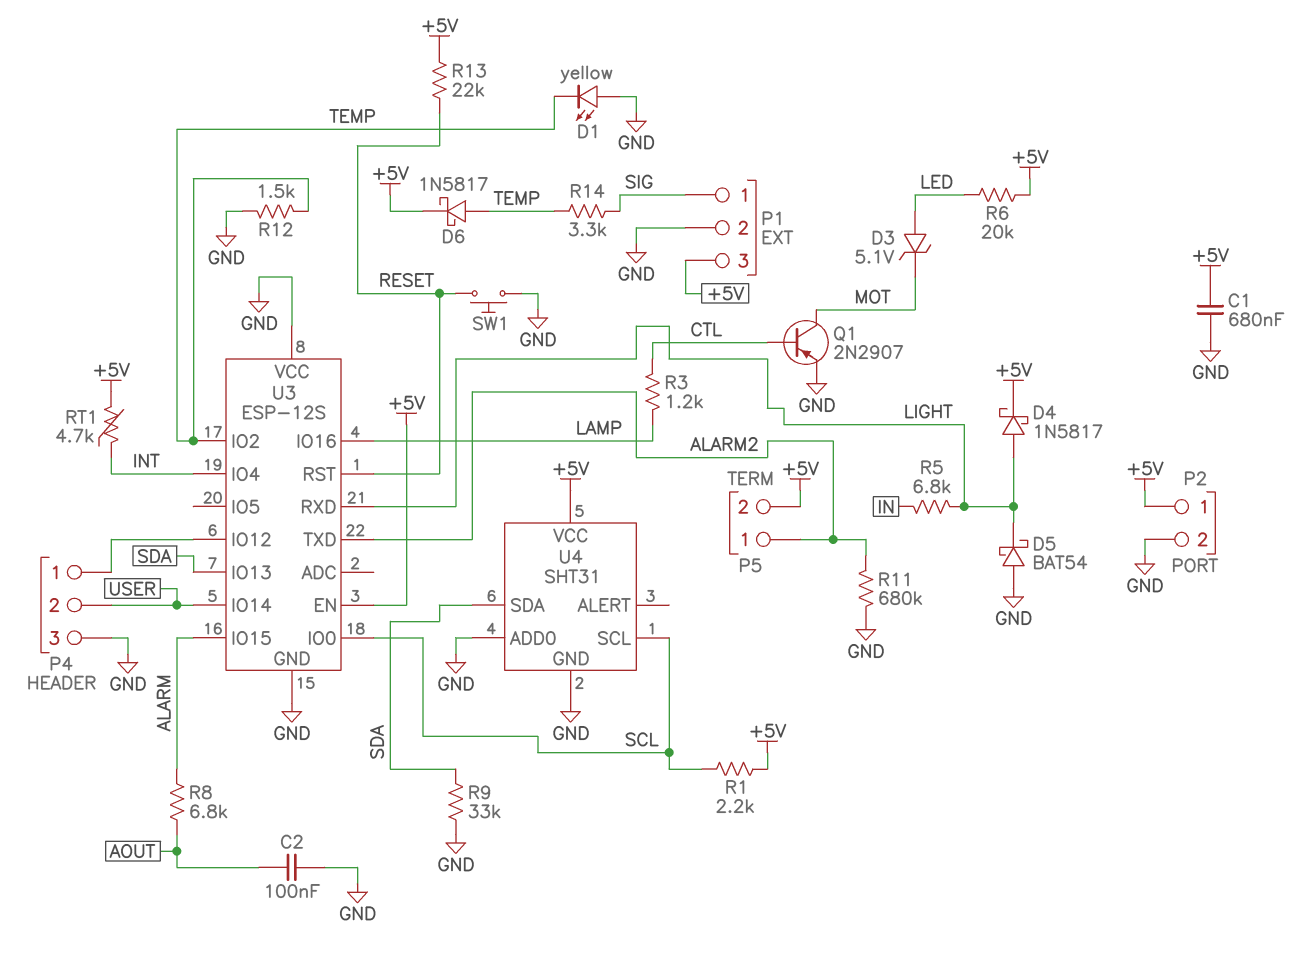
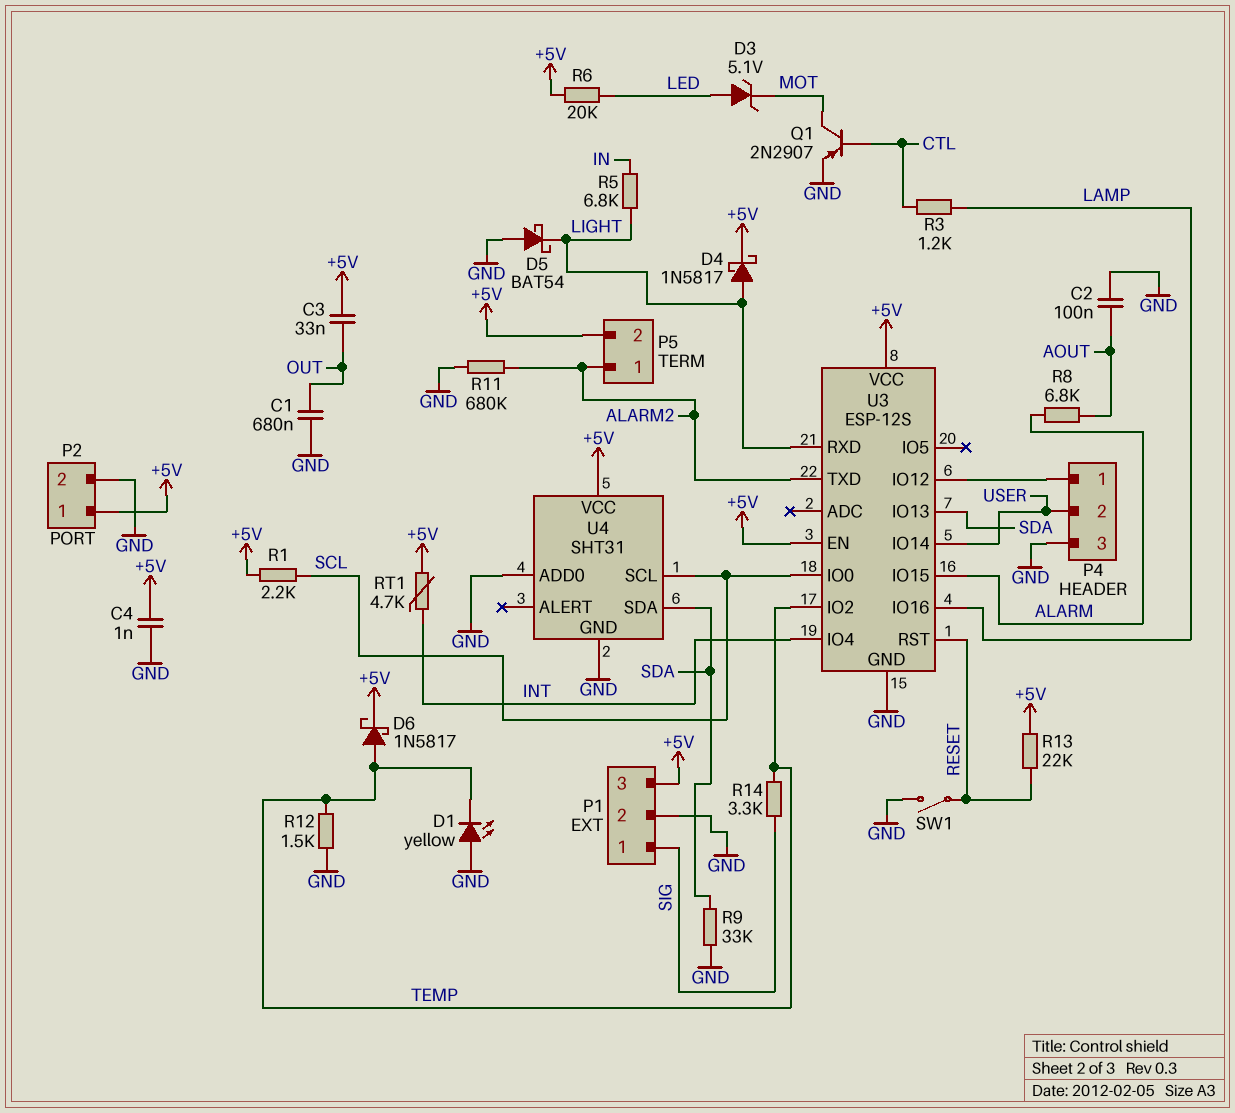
C1: 680nF (+5V, GND) -> 680nF (GND, OUT)
C3: none -> 33nF (+5V, OUT)
C4: none -> 1nF (+5V, GND)
SW1: button (GND, RESET) -> switch (GND, RESET)
U3 pin VCC: GND -> +5V

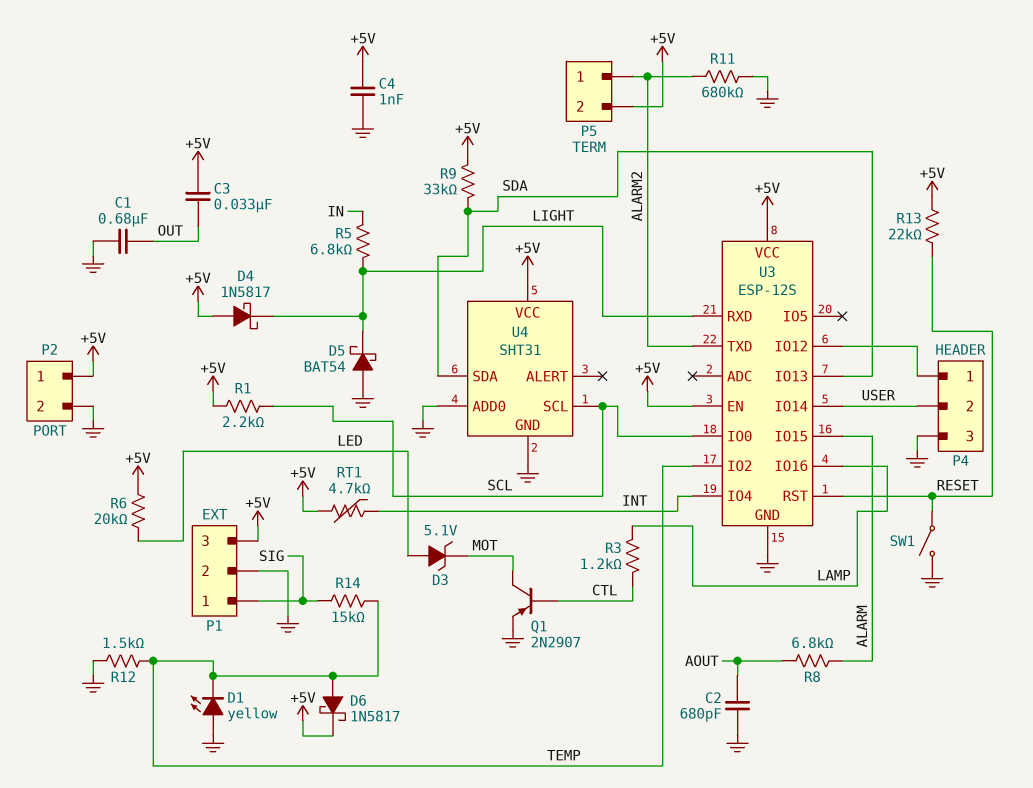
C2: 100nF (AOUT, GND) -> 680pF (AOUT, GND)
D4: schottky 1N5817 (A LIGHT, K +5V) -> schottky 1N5817 (A +5V, K LIGHT)
R9: 33k (GND, SDA) -> 33k (+5V, SDA)
R14: 3.3k (SIG, TEMP) -> 15k (SIG, TEMP)

